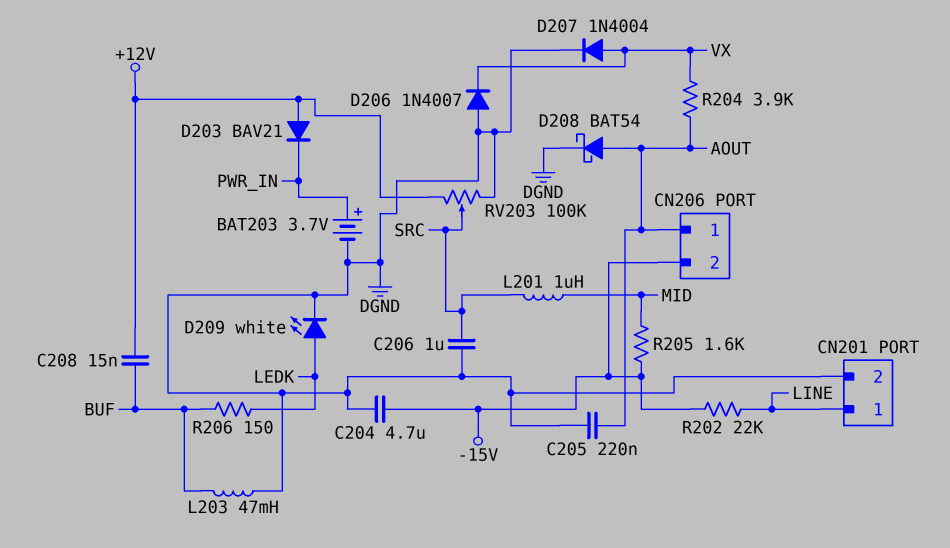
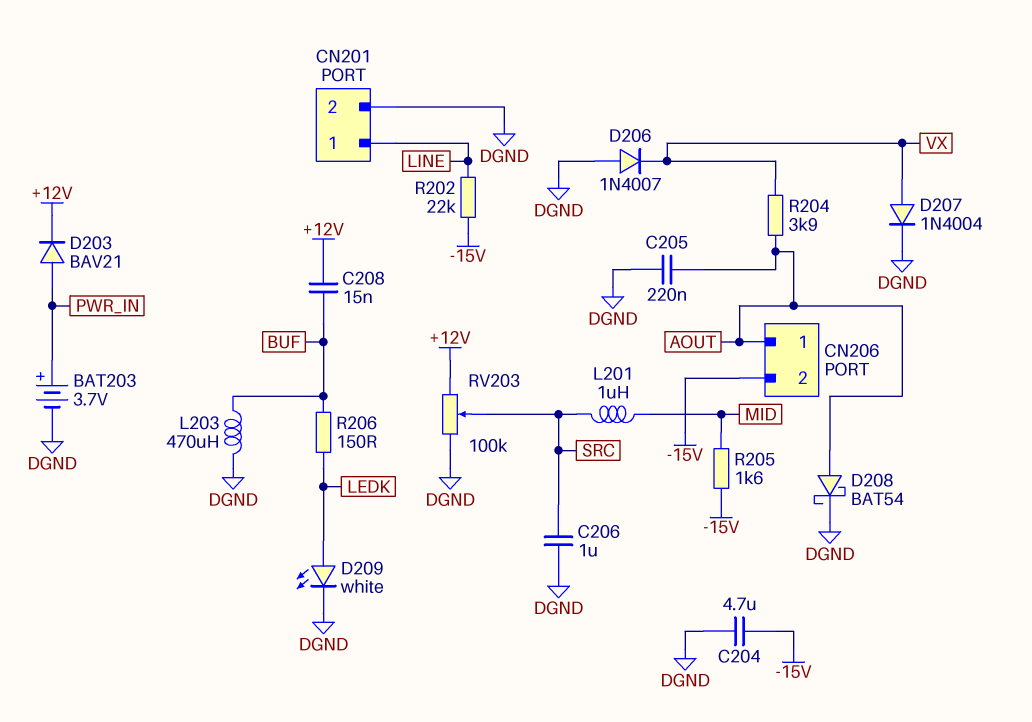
D203: diode BAV21 (A +12V, K PWR_IN) -> diode BAV21 (A PWR_IN, K +12V)
L203: 47mH (BUF, DGND) -> 470uH (BUF, DGND)

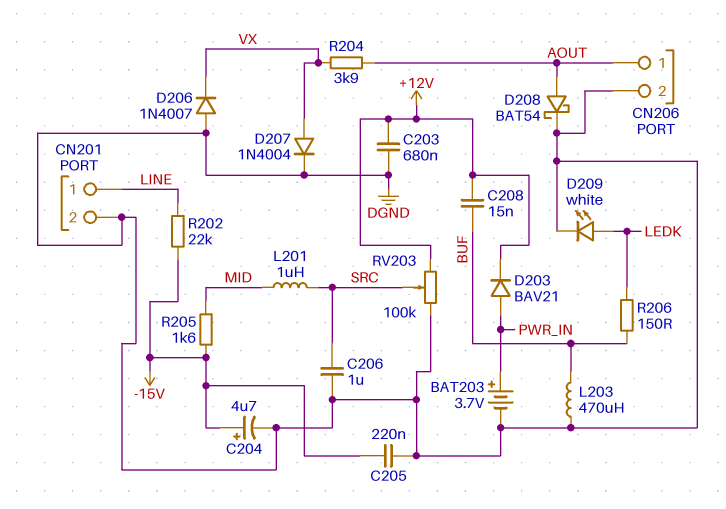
C203: none -> 680nF (+12V, DGND)
C204: 4.7uF (-15V, DGND) -> 4.7uF (plus -15V, minus DGND)
C205: 220nF (AOUT, DGND) -> 220nF (-15V, DGND)
CN206 pin 2: -15V -> DGND

